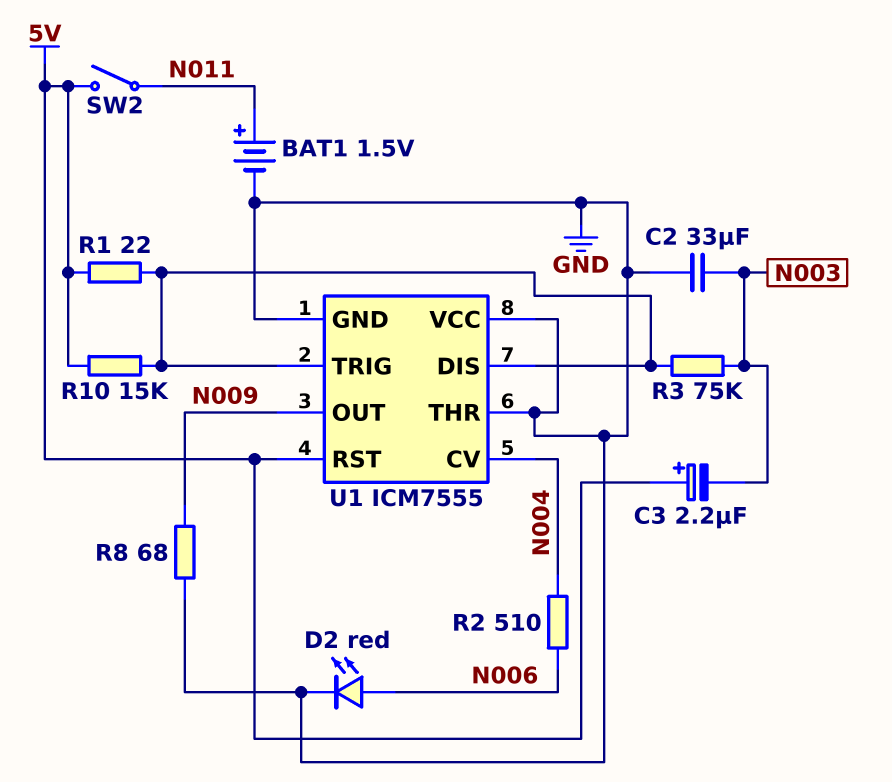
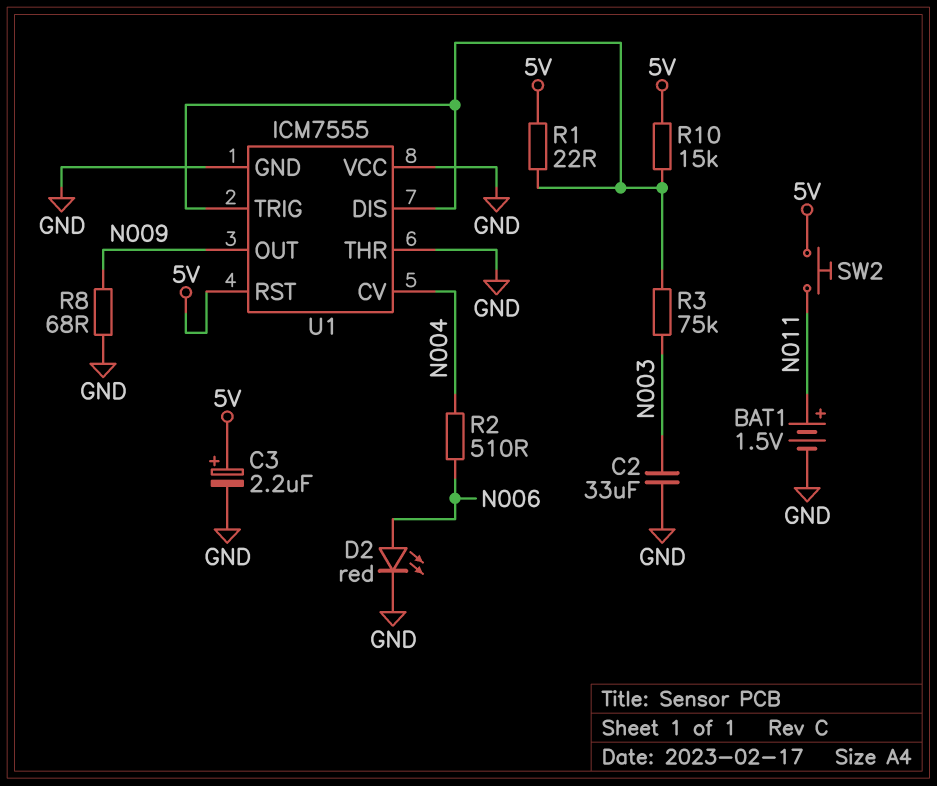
C3: 2.2uF (plus 5V, minus N003) -> 2.2uF (plus 5V, minus GND)
SW2: switch (5V, N011) -> button (5V, N011)

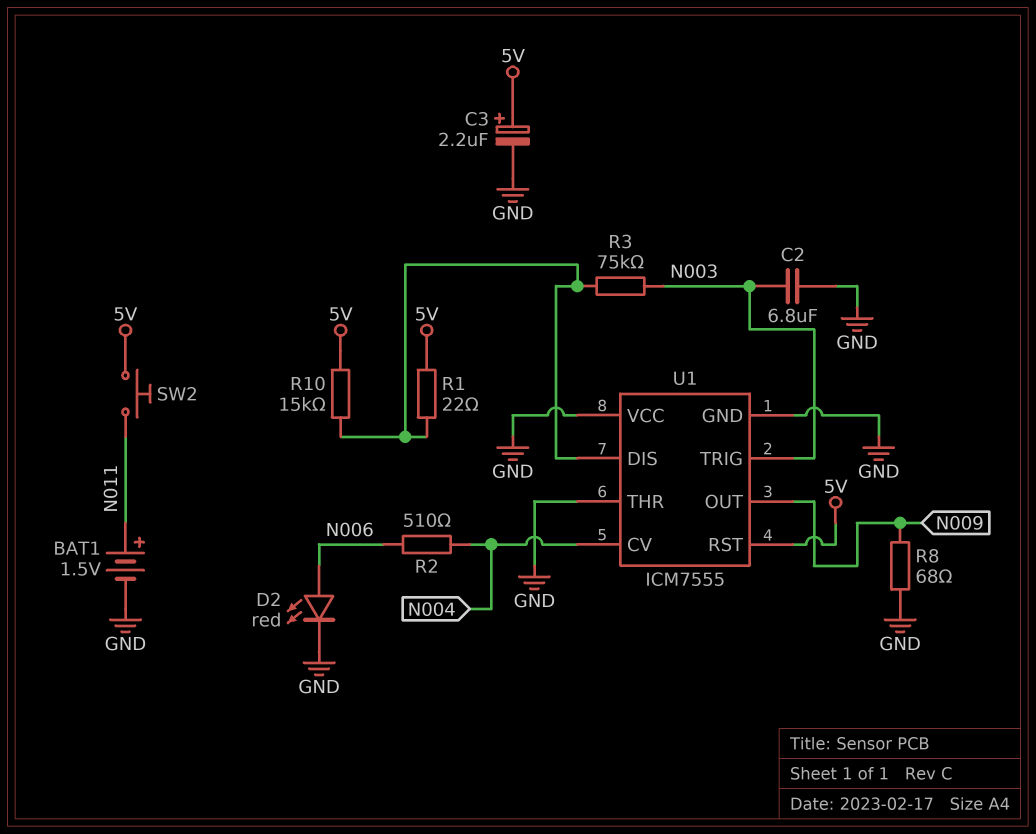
C2: 33uF (GND, N003) -> 6.8uF (GND, N003)
U1 pin TRIG: U1/DIS -> N003

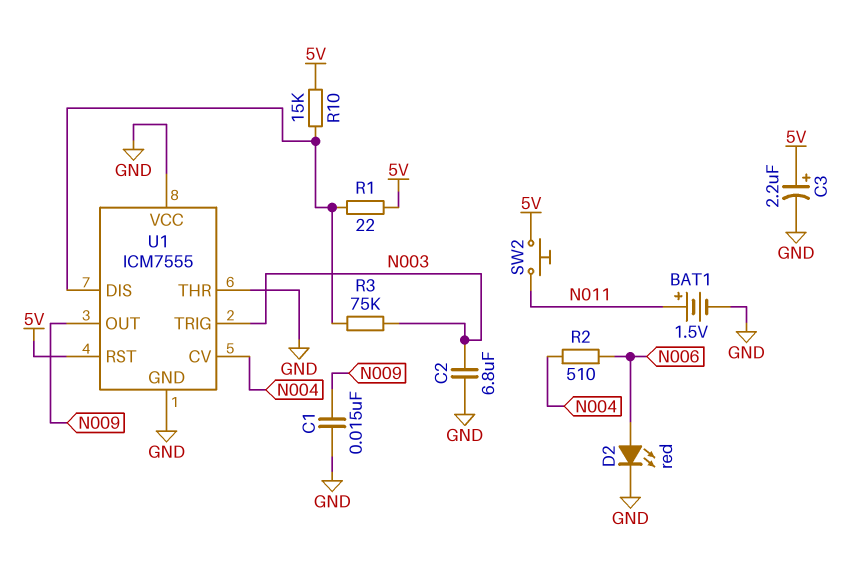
C1: none -> 15nF (GND, N009)
R8: 68 (GND, N009) -> none

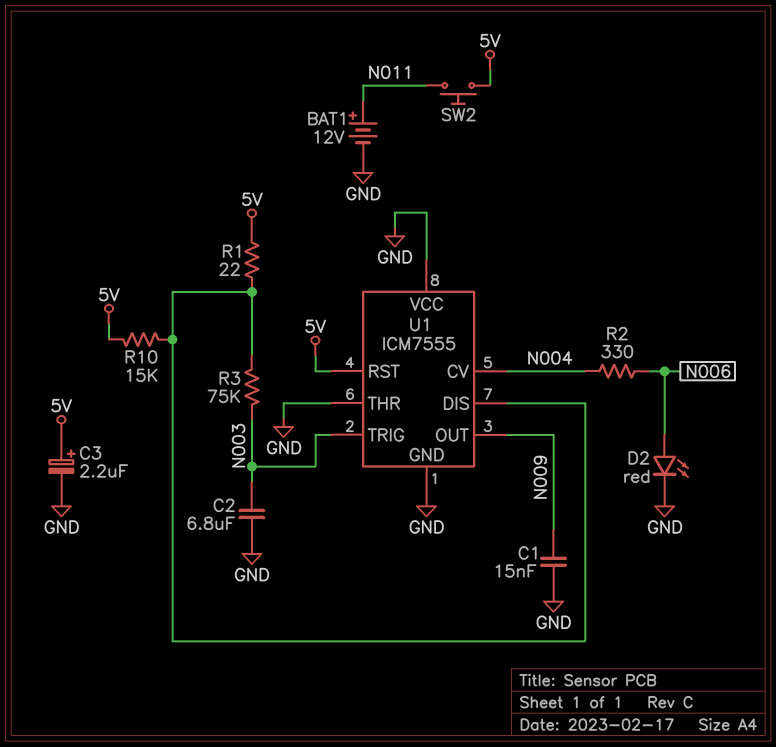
BAT1: 1.5V (plus N011, minus GND) -> 12V (plus N011, minus GND)
R2: 510 (N004, N006) -> 330 (N004, N006)

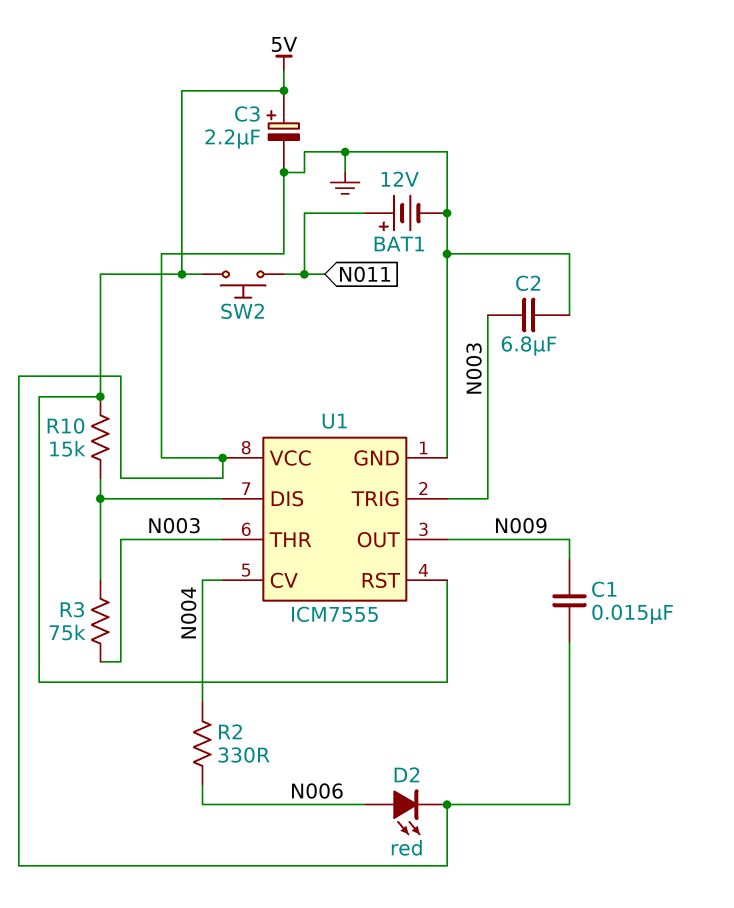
R1: 22 (5V, U1/DIS) -> none
U1 pin THR: GND -> N003

